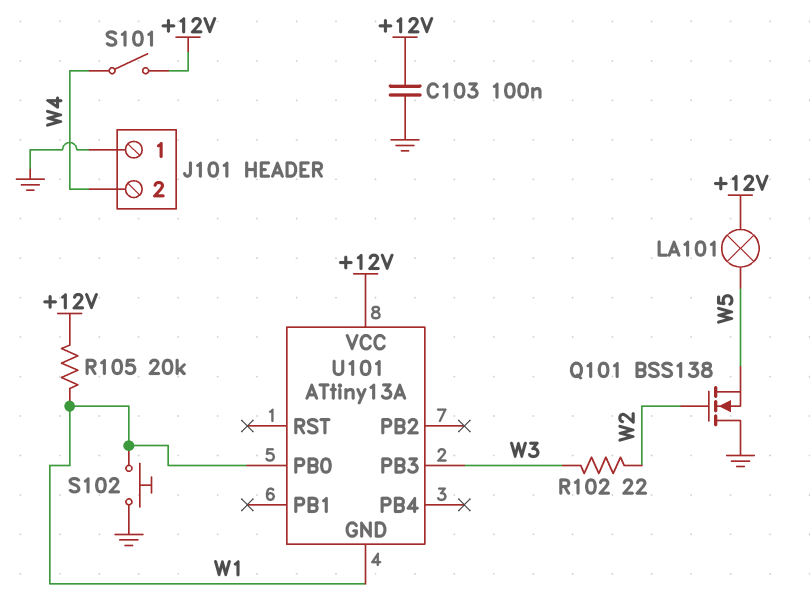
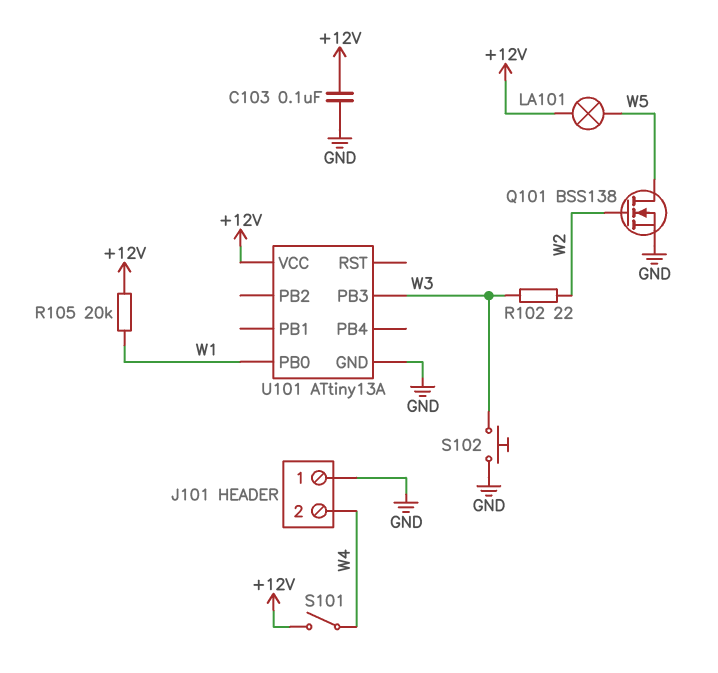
Q101: NMOS BSS138 (G W2, D GND, S W5) -> NMOS BSS138 (G W2, D W5, S GND)
S102: button (GND, W1) -> button (GND, W3)
U101 pin GND: W1 -> GND

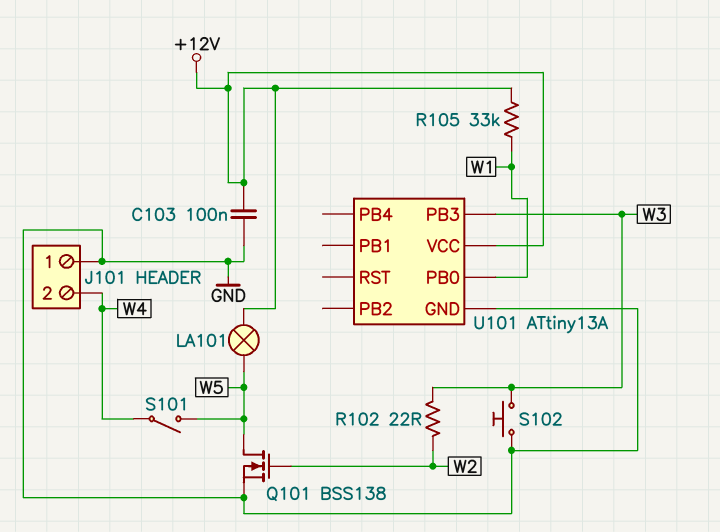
R105: 20k (+12V, W1) -> 33k (+12V, W1)
S101: switch (+12V, W4) -> switch (W4, W5)

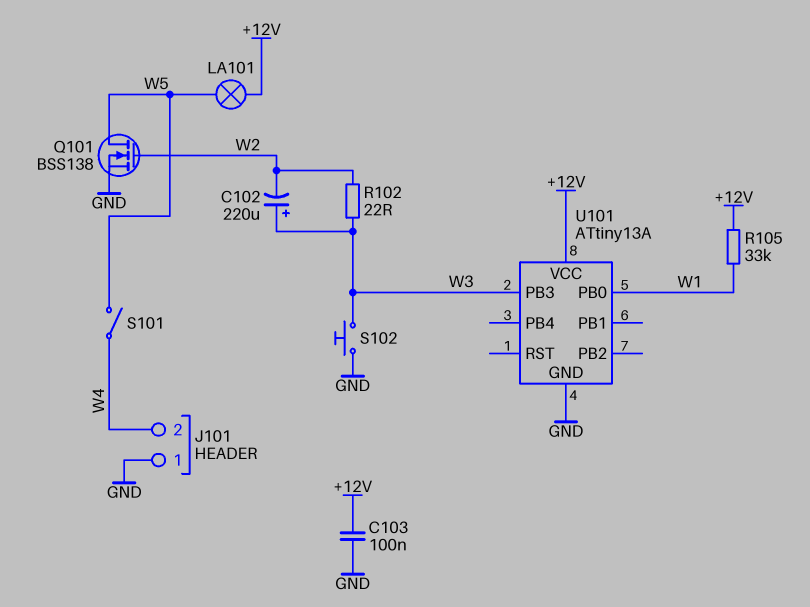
C102: none -> 220uF (plus W3, minus W2)

